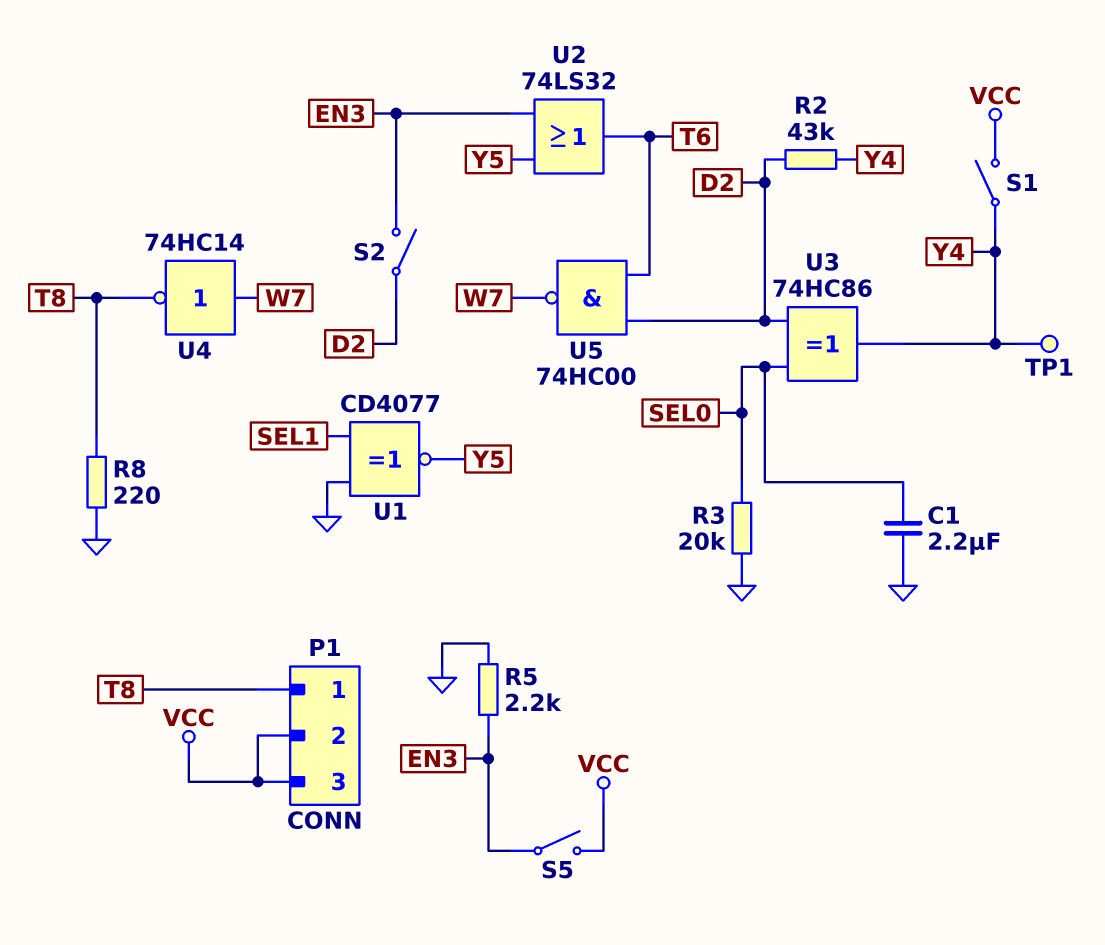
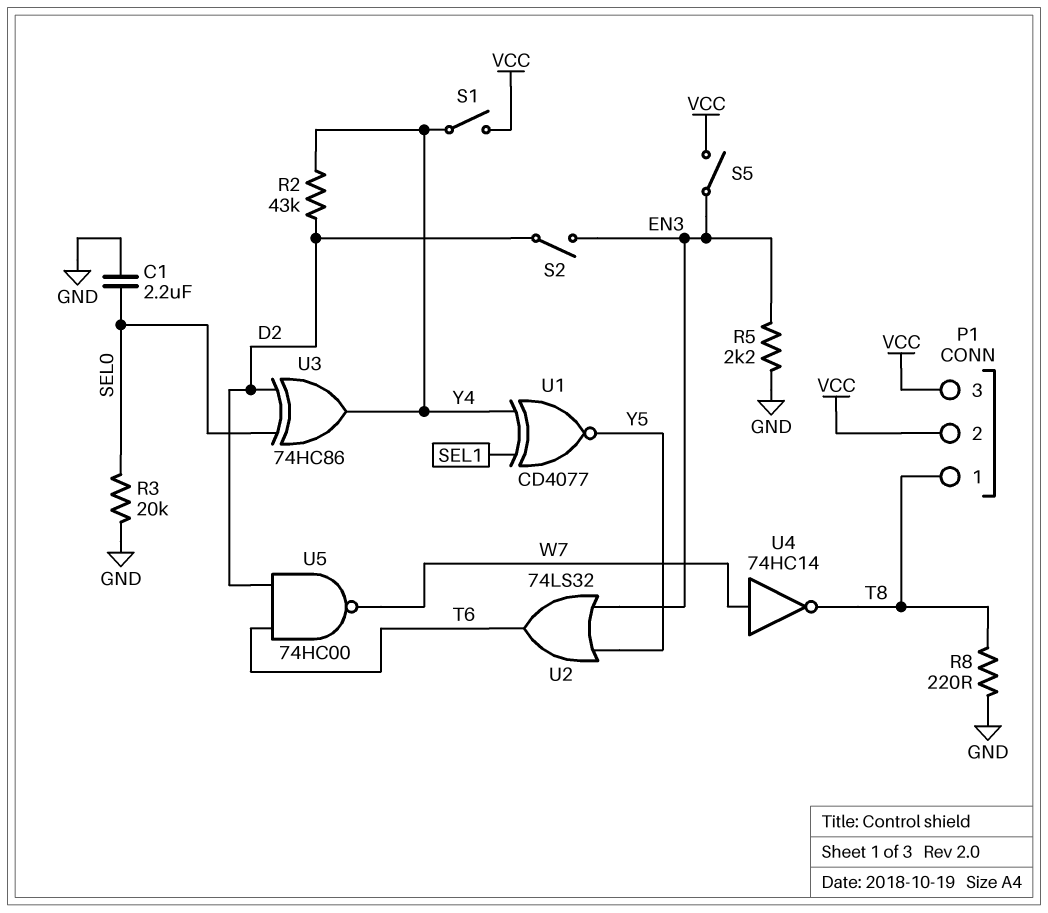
TP1: test point (Y4) -> none
U1: XNOR CD4077 (in GND, in SEL1, out Y5) -> XNOR CD4077 (in SEL1, in Y4, out Y5)

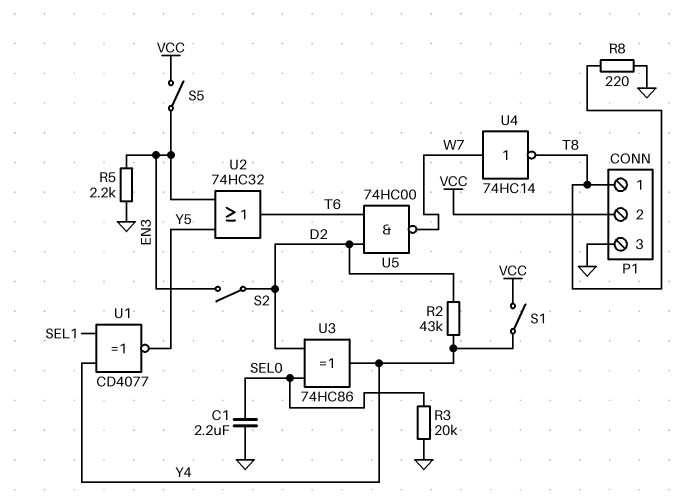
P1 pin 3: VCC -> GND
U2: OR 74LS32 (in EN3, in Y5, out T6) -> OR 74HC32 (in EN3, in Y5, out T6)

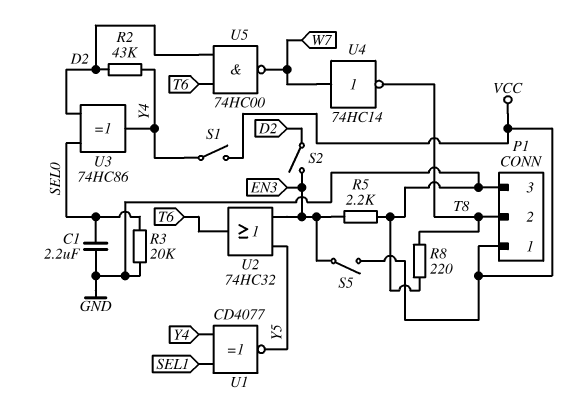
P1 pin 1: T8 -> VCC
P1 pin 2: VCC -> T8

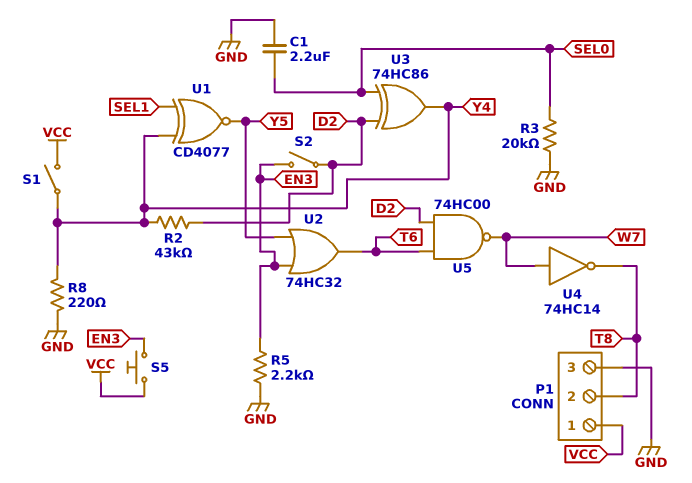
R8: 220 (GND, T8) -> 220 (GND, Y4)
S5: switch (EN3, VCC) -> button (EN3, VCC)

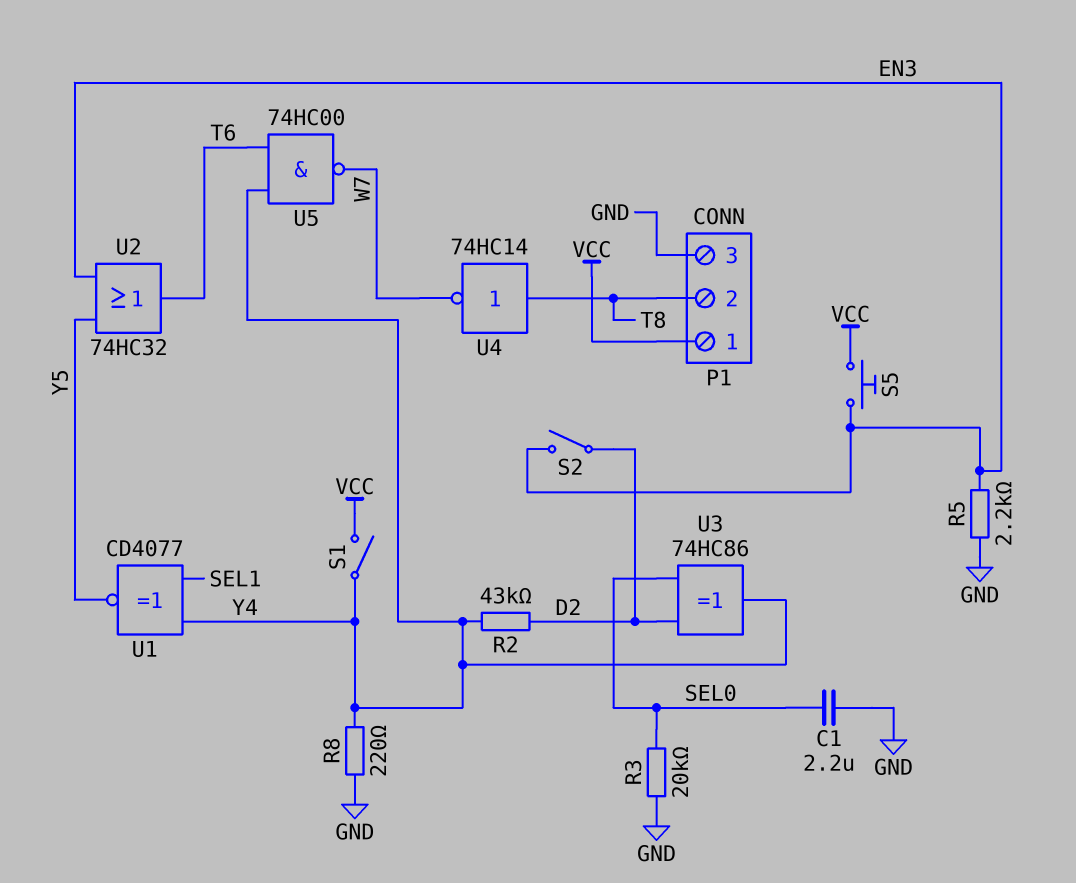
U4: NOT 74HC14 (in W7, out T8) -> NOT 74HC14 (in T8, out W7)
U5: NAND 74HC00 (in D2, in T6, out W7) -> NAND 74HC00 (in T6, in Y4, out W7)

